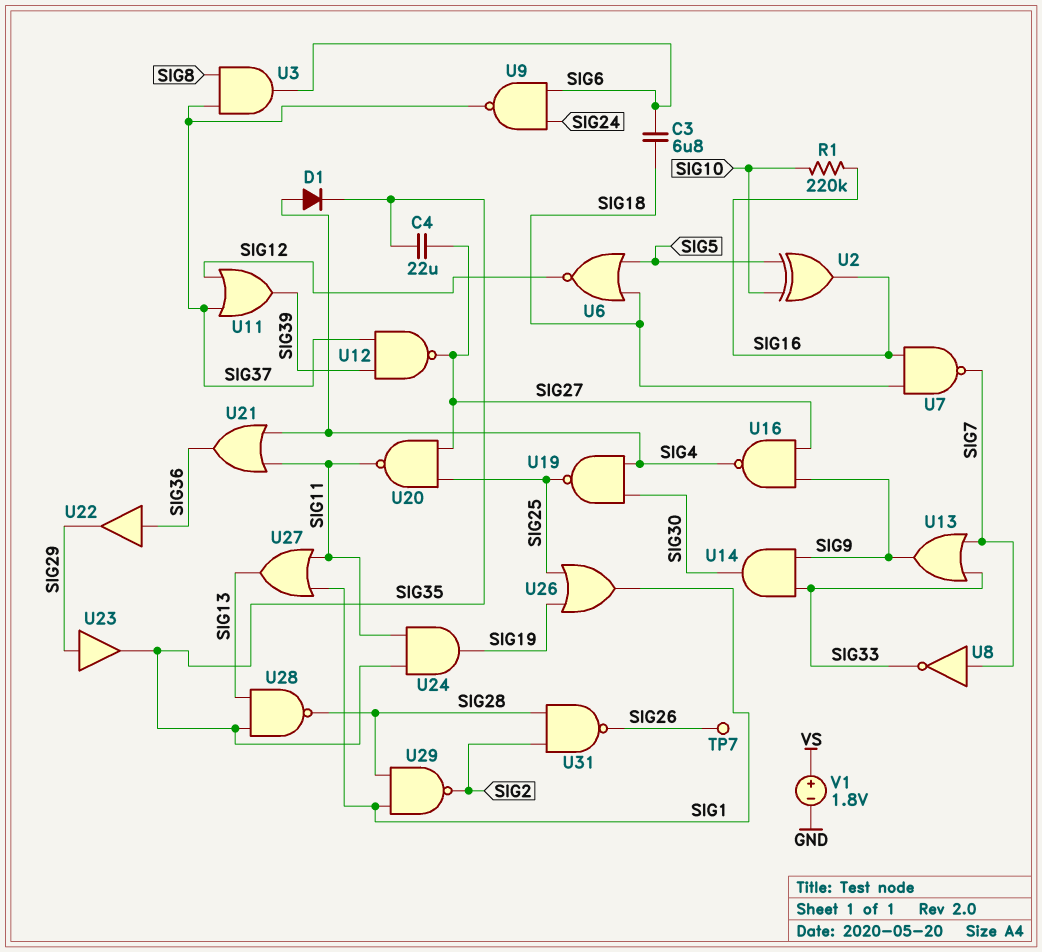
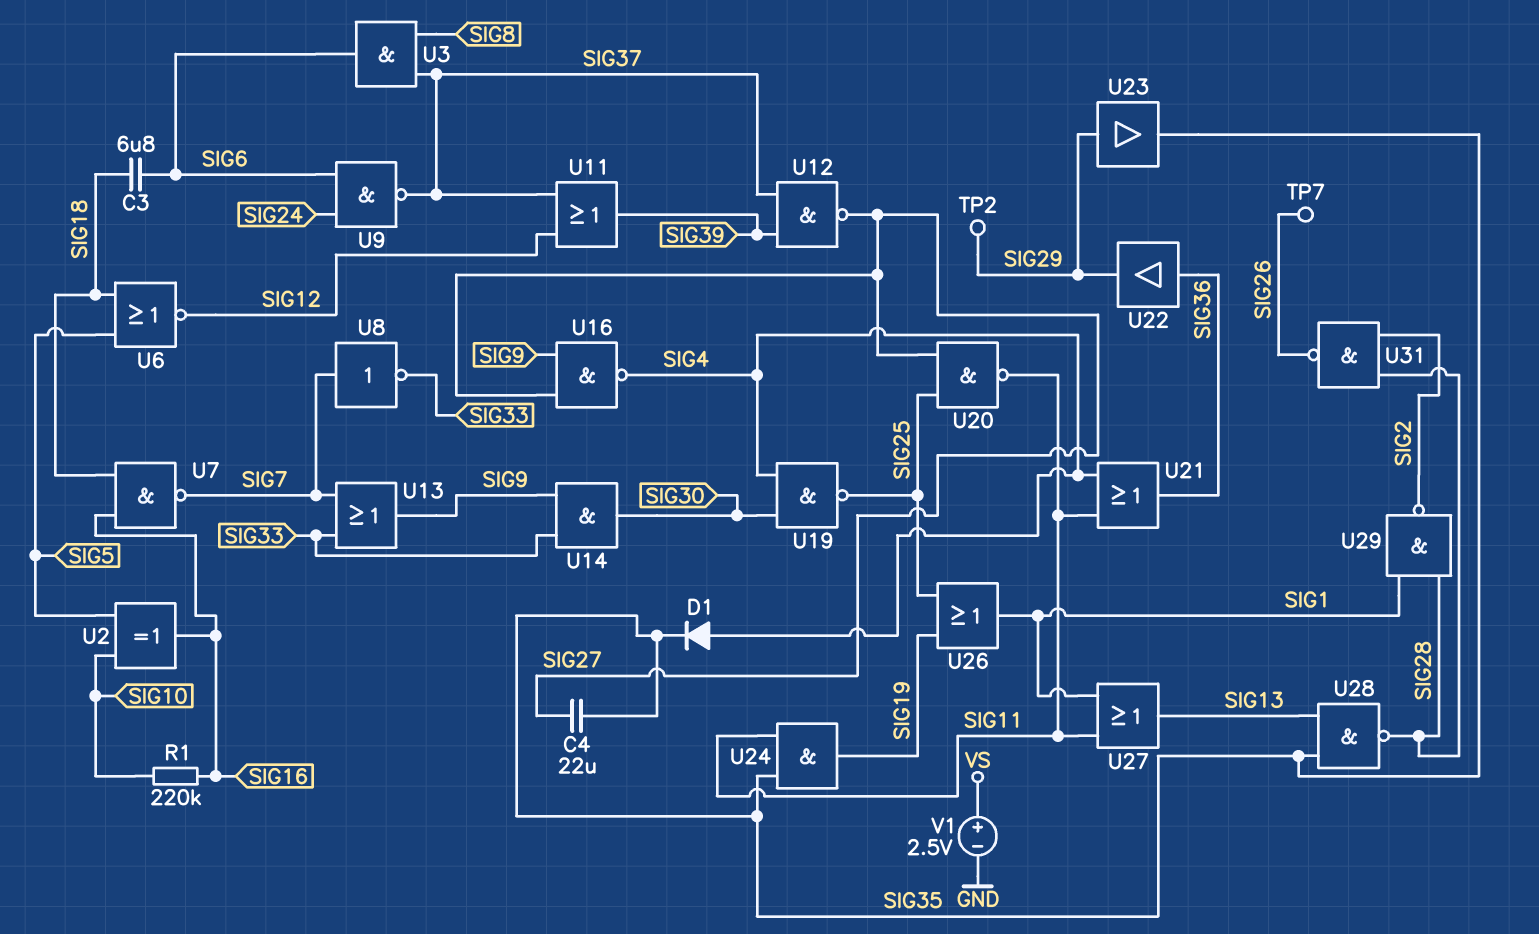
TP2: none -> test point (SIG29)
V1: 1.8V (plus VS, minus GND) -> 2.5V (plus VS, minus GND)

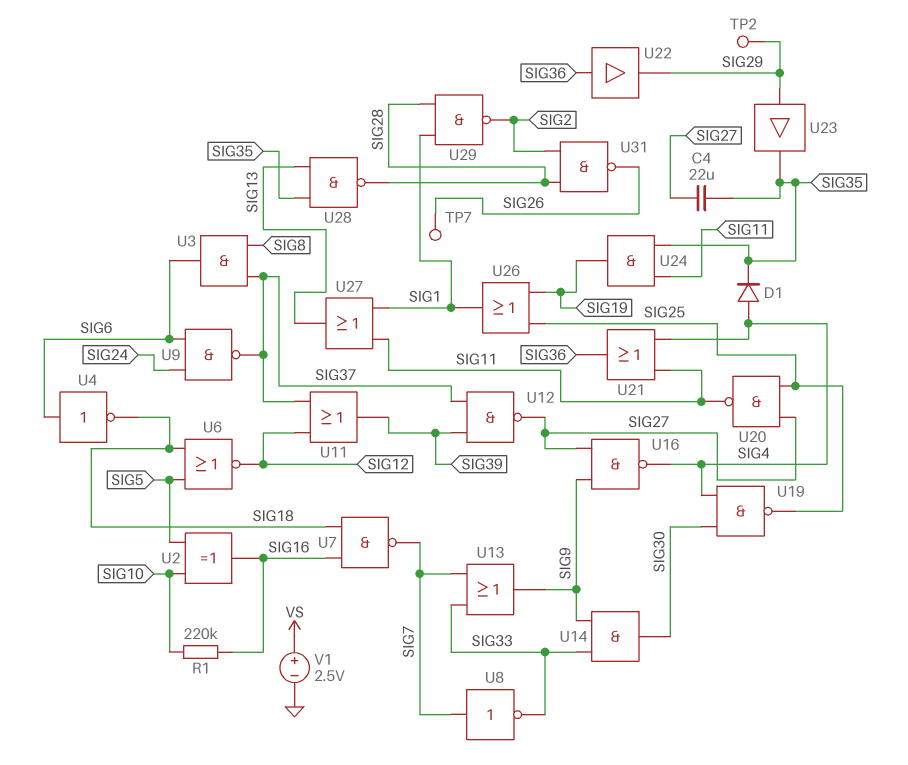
C3: 6.8uF (SIG6, SIG18) -> none
U4: none -> NOT (in SIG6, out SIG18)

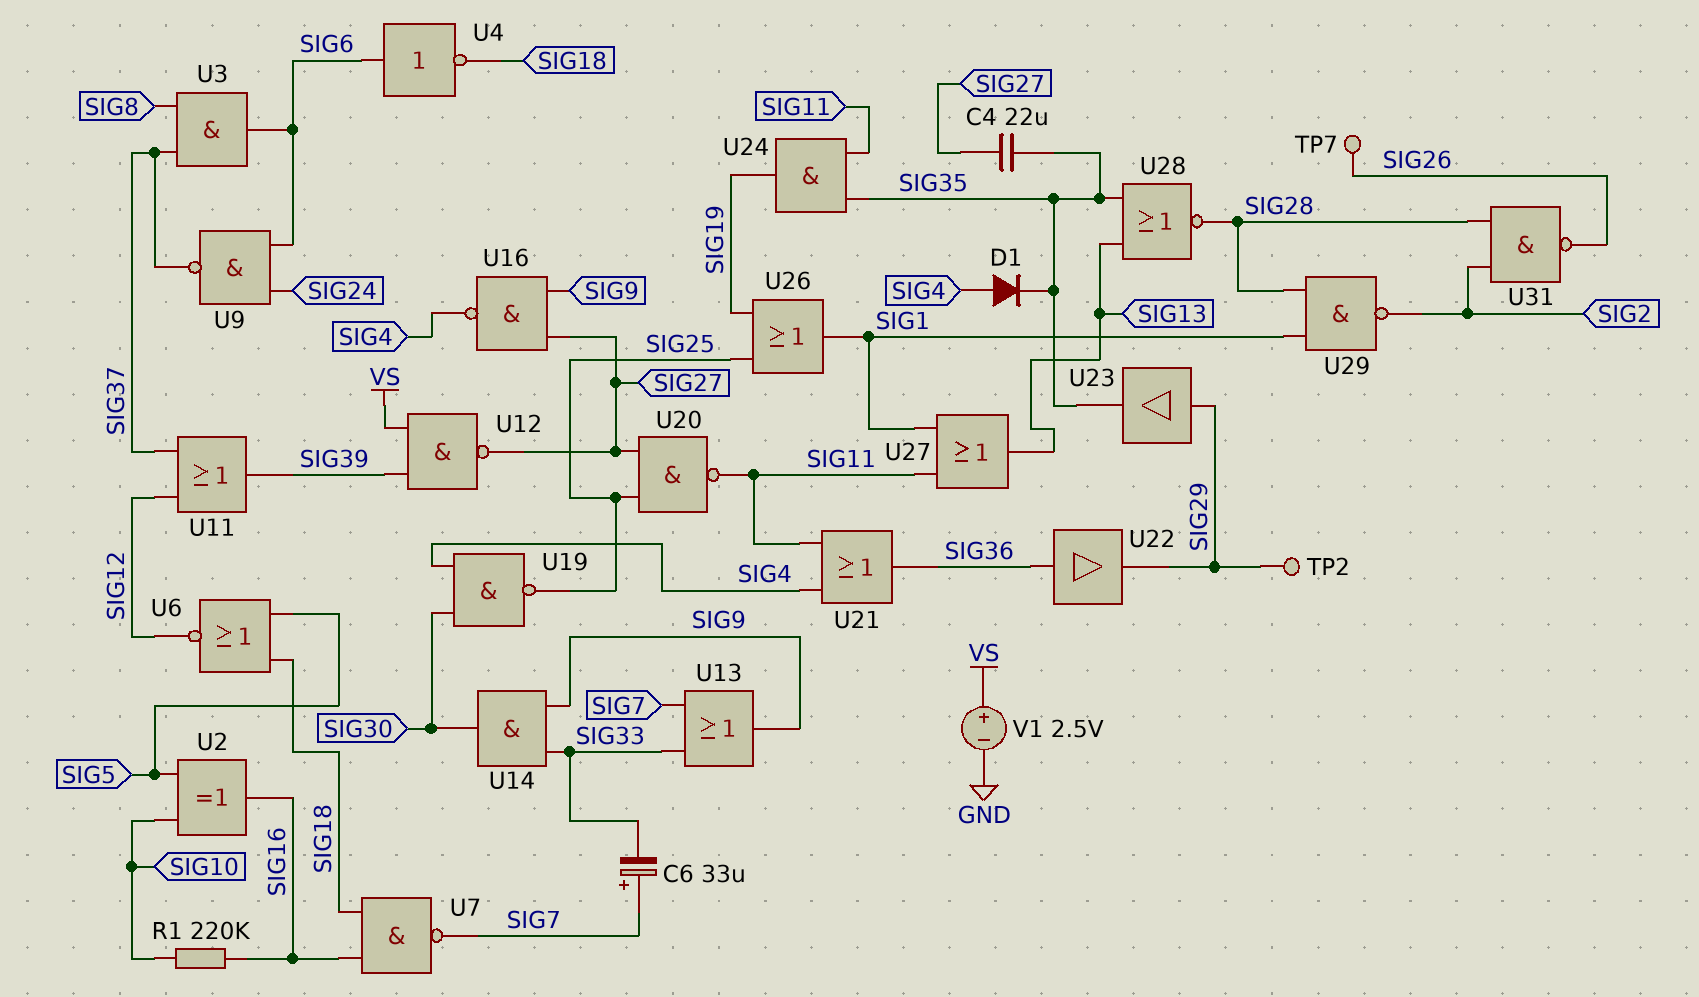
C6: none -> 33uF (plus SIG7, minus SIG33)
U8: NOT (in SIG7, out SIG33) -> none
U12: NAND (in SIG37, in SIG39, out SIG27) -> NAND (in SIG39, in VS, out SIG27)
U28: NAND (in SIG13, in SIG35, out SIG28) -> NOR (in SIG13, in SIG35, out SIG28)

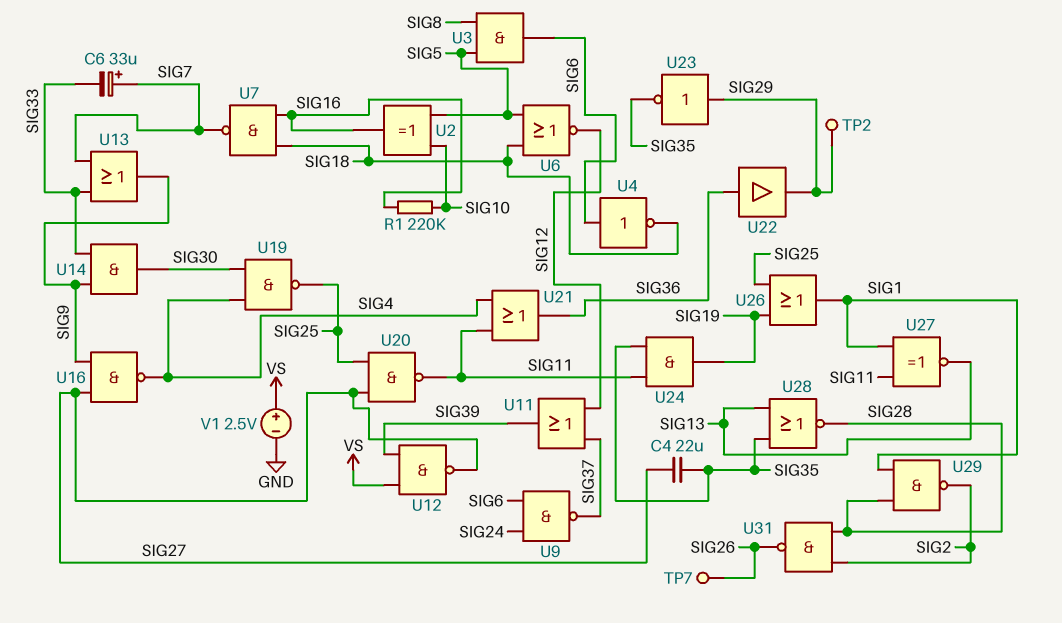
D1: diode (A SIG4, K SIG35) -> none
U3: AND (in SIG8, in SIG37, out SIG6) -> AND (in SIG5, in SIG8, out SIG6)
U23: buffer (in SIG29, out SIG35) -> NOT (in SIG29, out SIG35)
U27: OR (in SIG1, in SIG11, out SIG13) -> XNOR (in SIG1, in SIG11, out SIG13)

